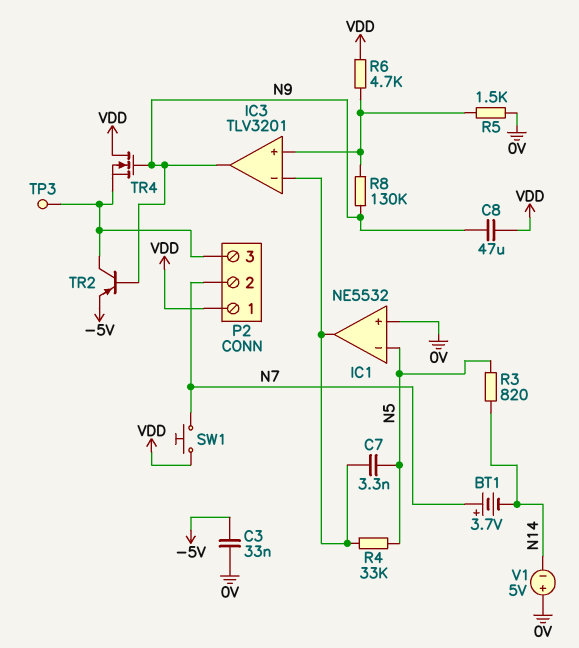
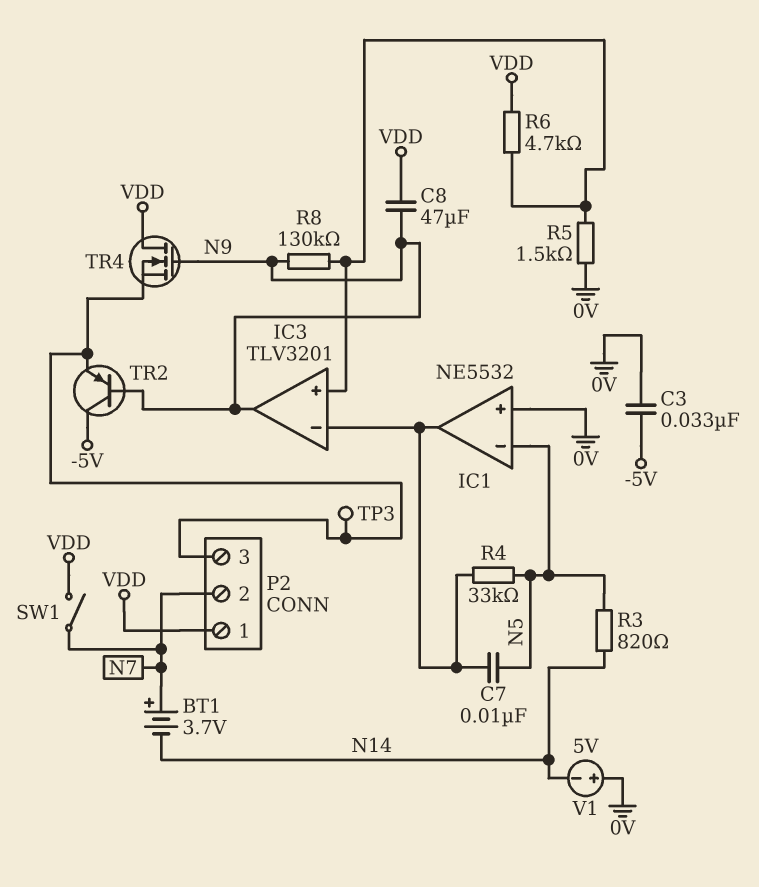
C7: 3.3nF (IC1/out, N5) -> 10nF (IC1/out, N5)
SW1: button (N7, VDD) -> switch (N7, VDD)
TR2: PNP (B N9, C P2/3, E -5V) -> PNP (B N9, C -5V, E P2/3)

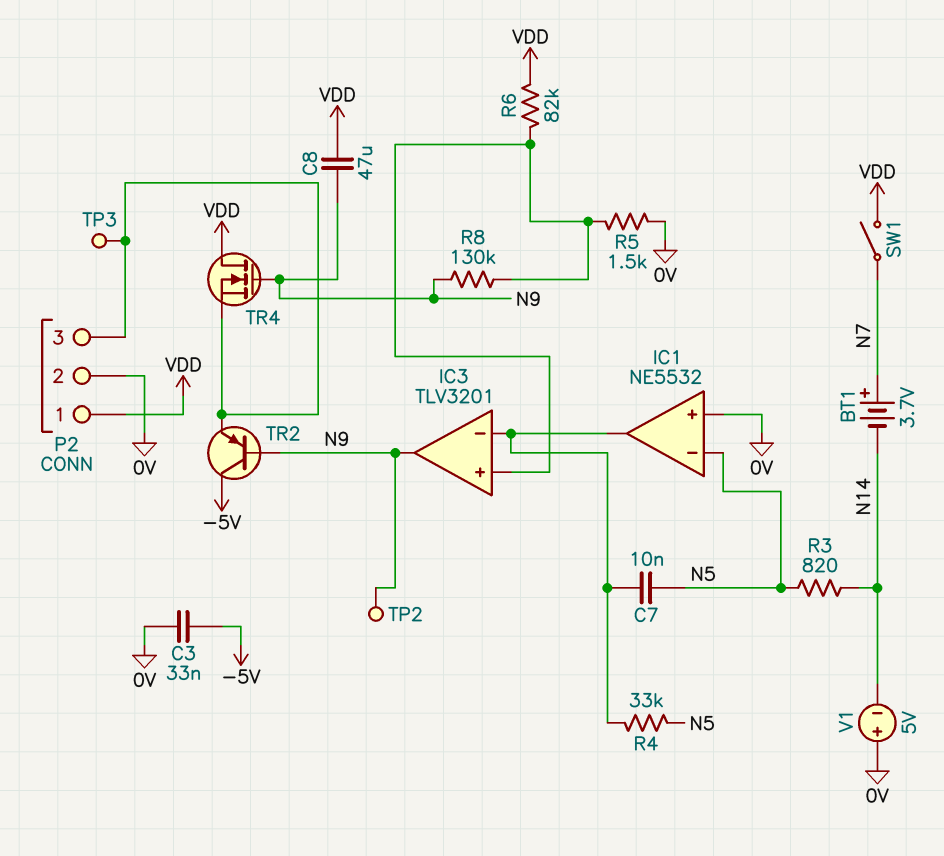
P2 pin 2: N7 -> 0V
R6: 4.7k (IC3/in+, VDD) -> 82k (IC3/in+, VDD)
TP2: none -> test point (N9)

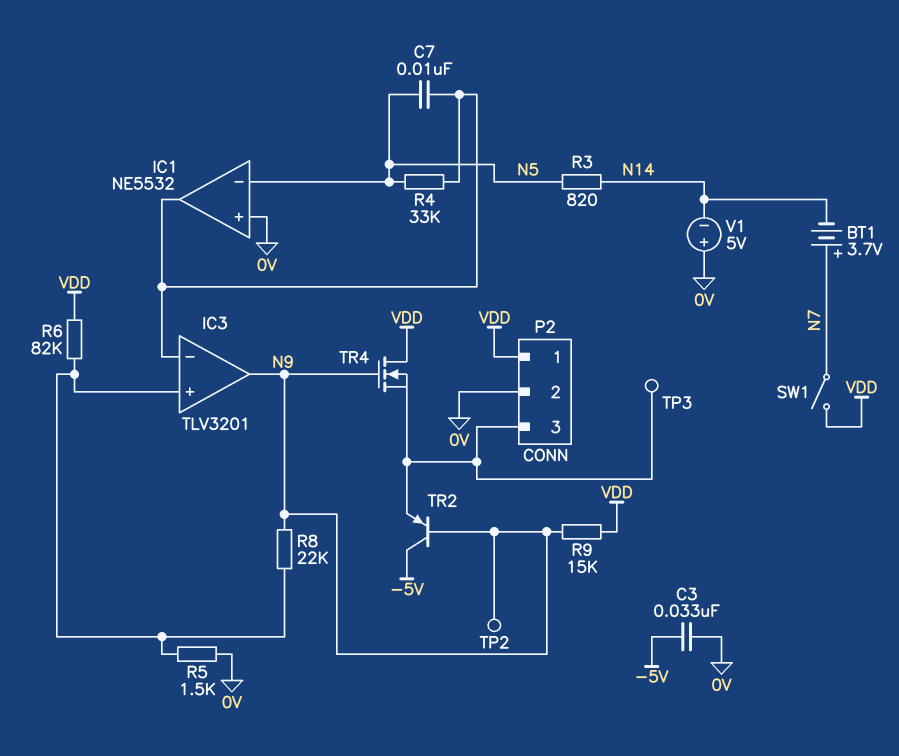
C8: 47uF (N9, VDD) -> none
R8: 130k (IC3/in+, N9) -> 22k (IC3/in+, N9)
R9: none -> 15k (N9, VDD)

